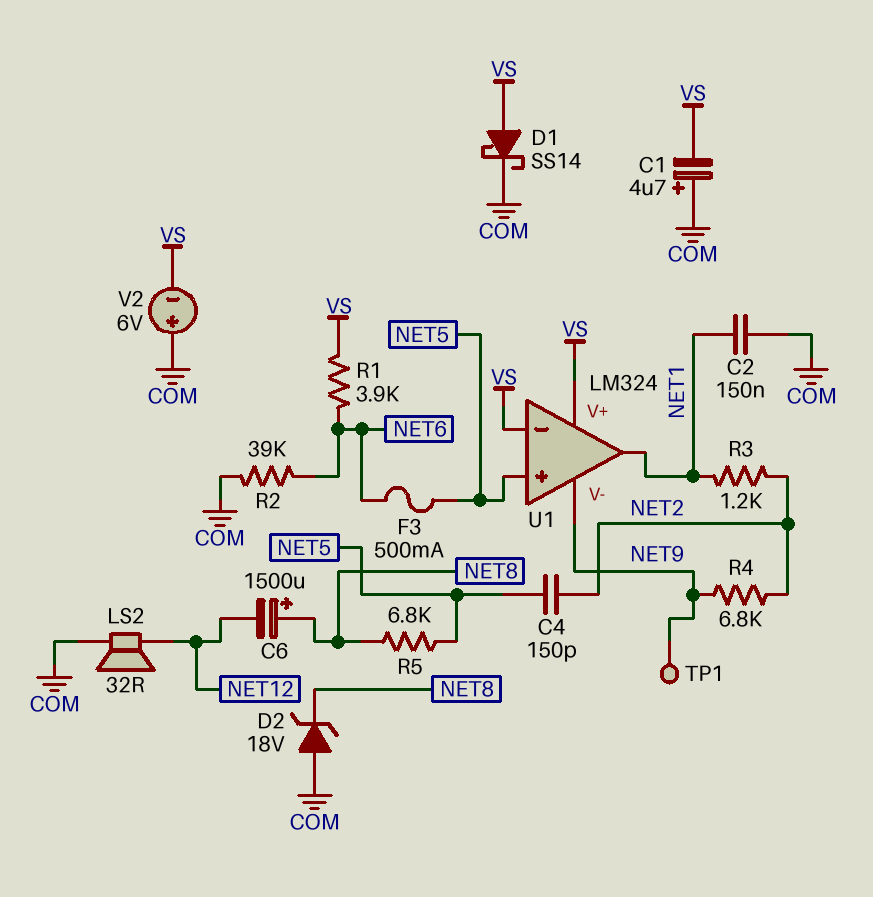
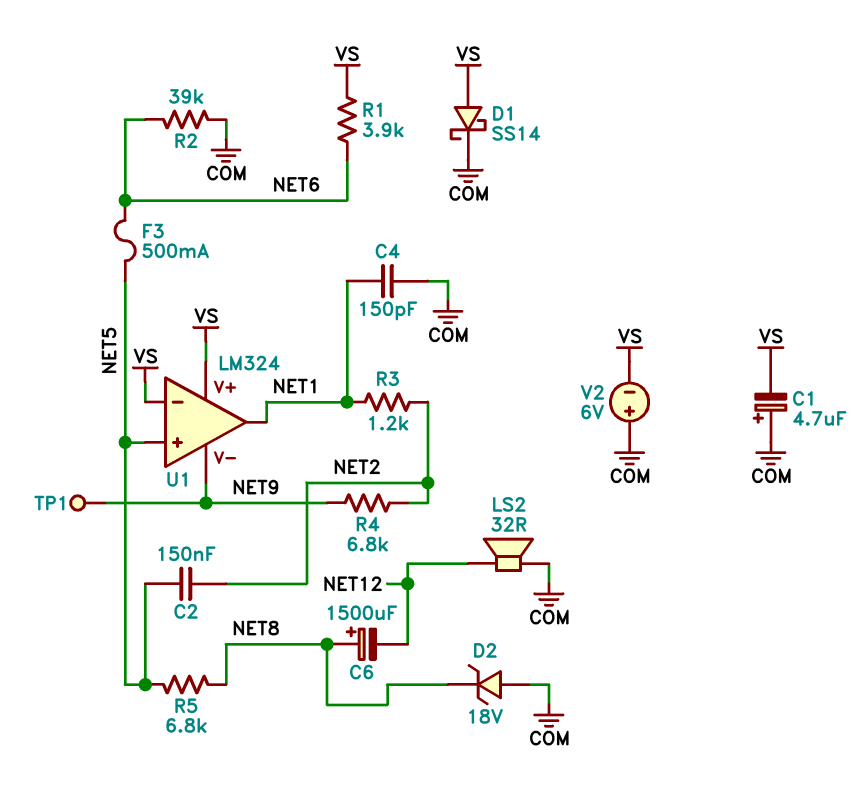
C2: 150nF (COM, NET1) -> 150nF (NET2, NET5)
C4: 150pF (NET2, NET5) -> 150pF (COM, NET1)

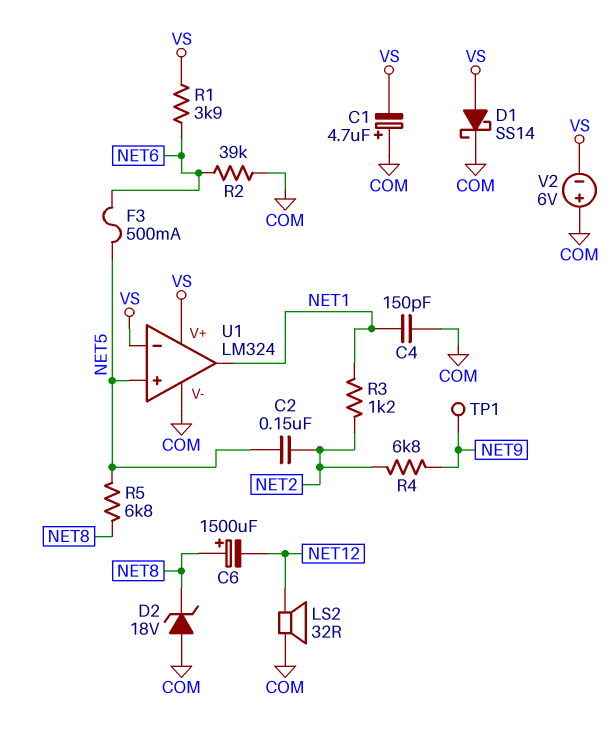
U1 pin V-: NET9 -> COM

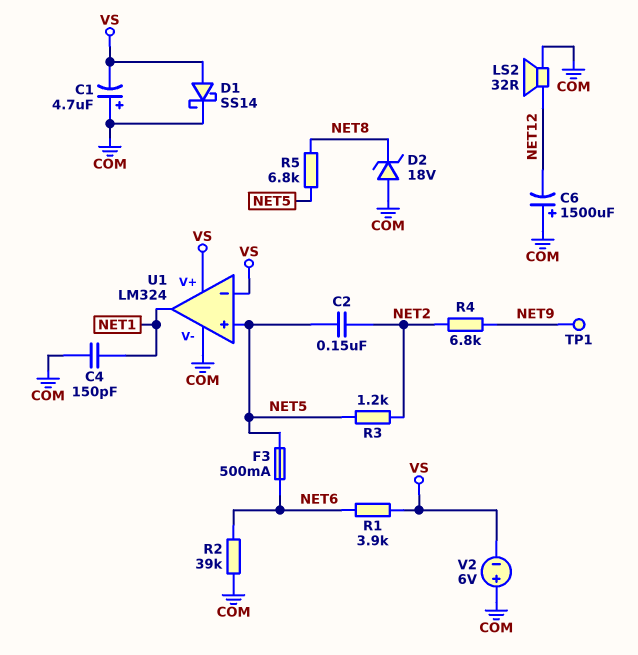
C6: 1500uF (plus NET8, minus NET12) -> 1500uF (plus COM, minus NET12)
R3: 1.2k (NET1, NET2) -> 1.2k (NET2, NET5)

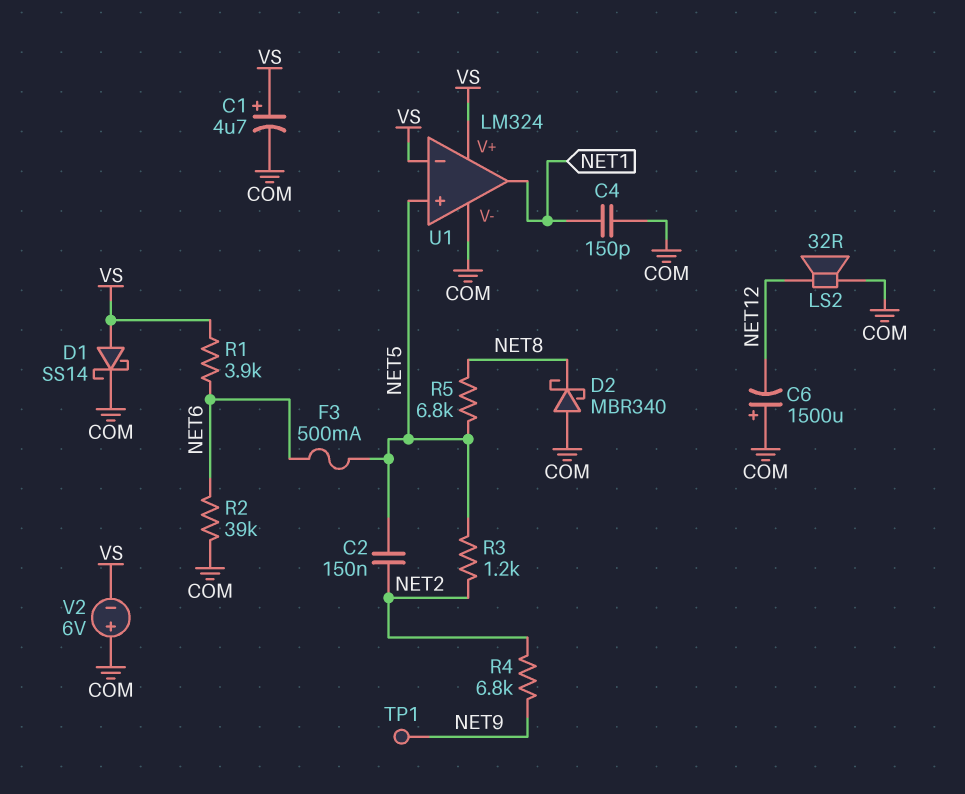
C1: 4.7uF (plus COM, minus VS) -> 4.7uF (plus VS, minus COM)
D2: zener 18V (A COM, K NET8) -> schottky MBR340 (A COM, K NET8)

